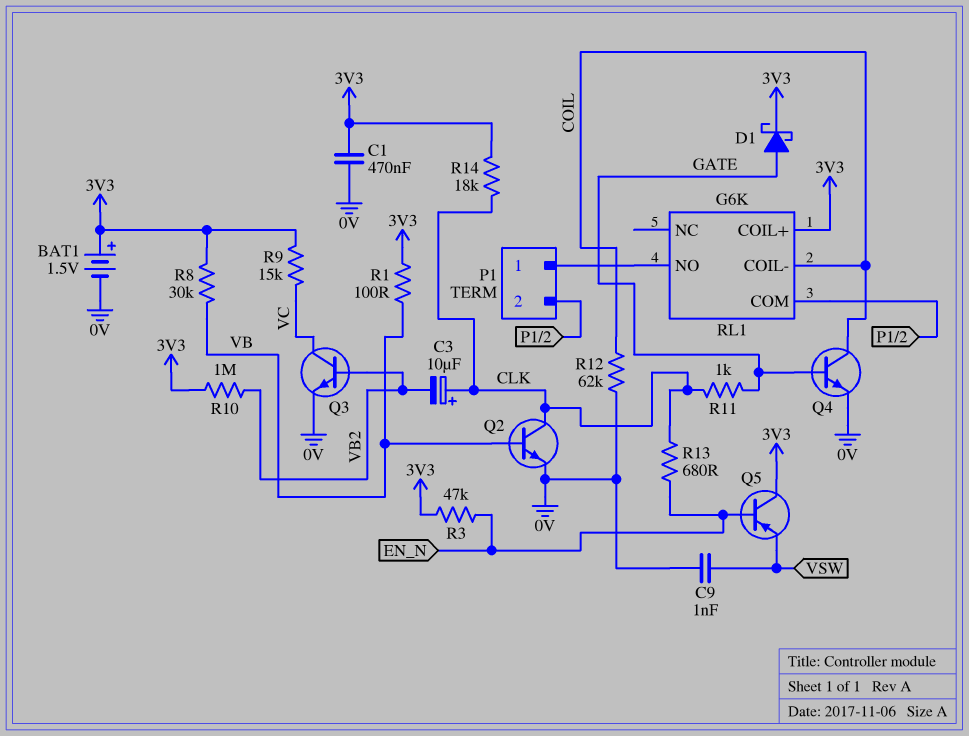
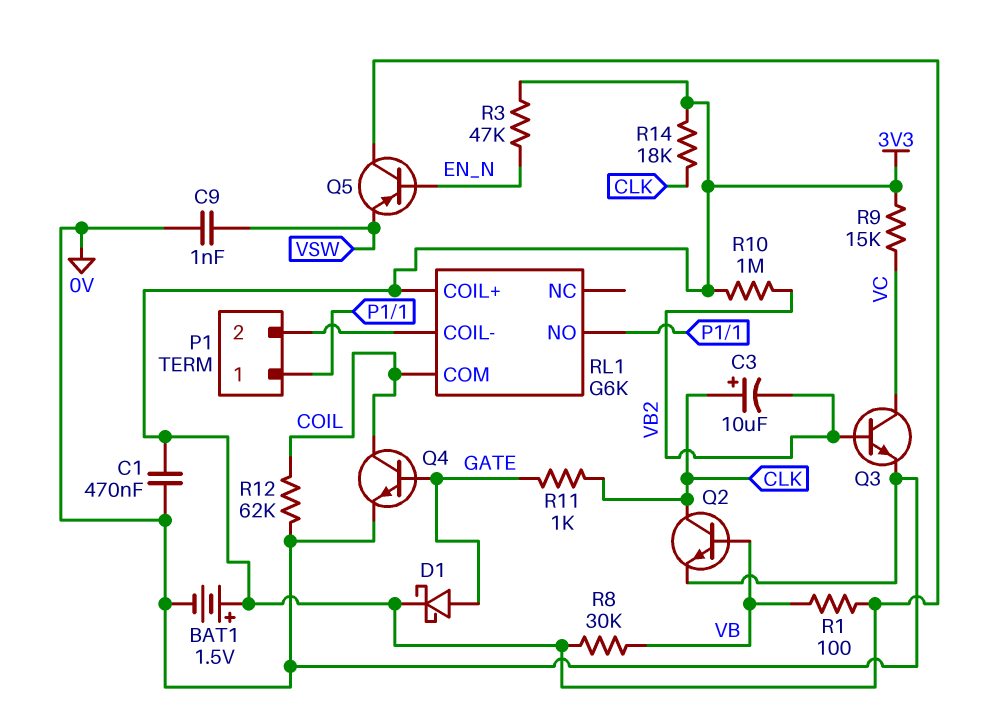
R13: 680 (CLK, EN_N) -> none
RL1 pin COIL-: COIL -> P1/2
RL1 pin COM: P1/2 -> COIL

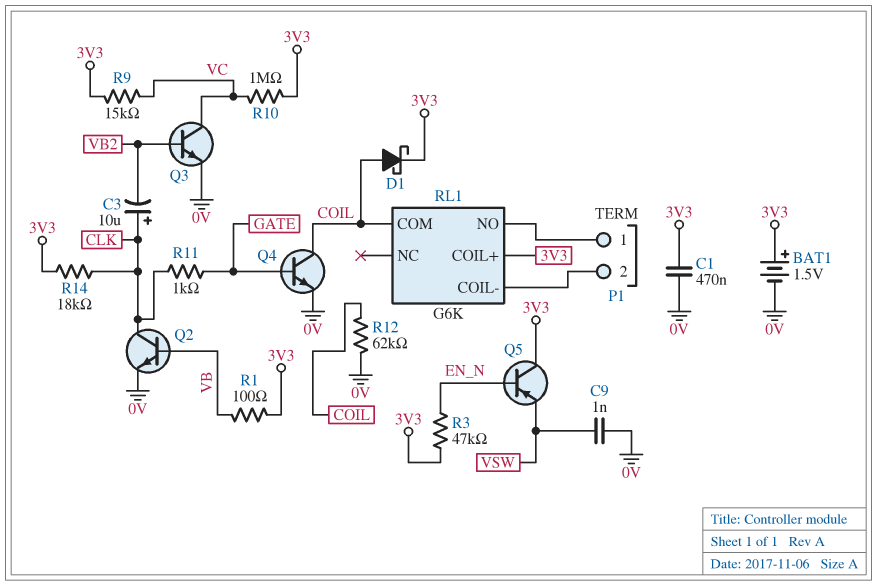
D1: schottky (A GATE, K 3V3) -> schottky (A COIL, K 3V3)
R8: 30k (3V3, VB) -> none
R10: 1M (3V3, VB2) -> 1M (3V3, VC)

